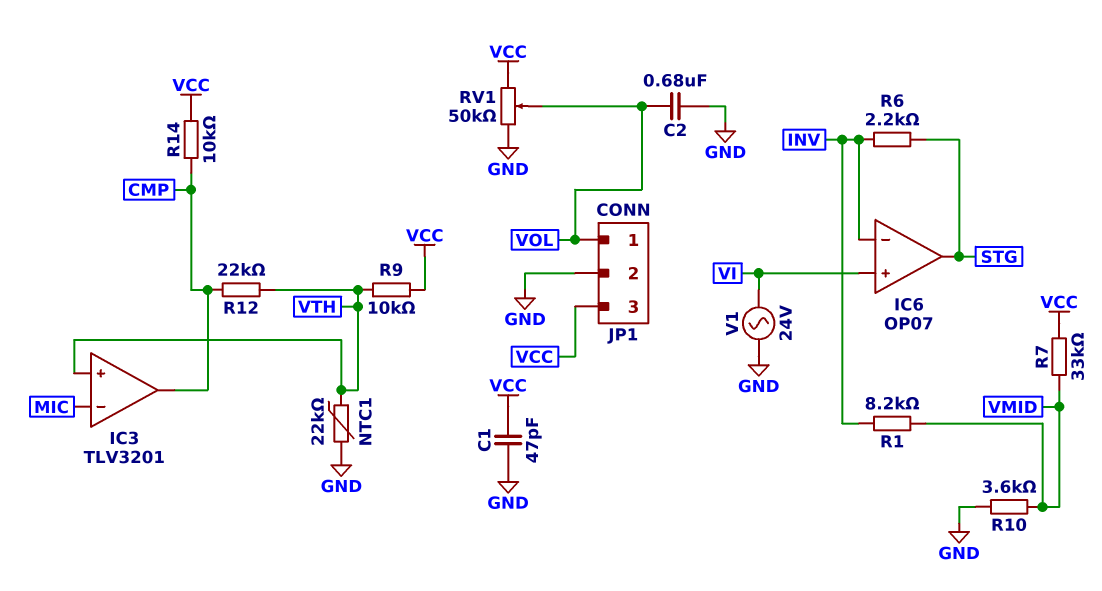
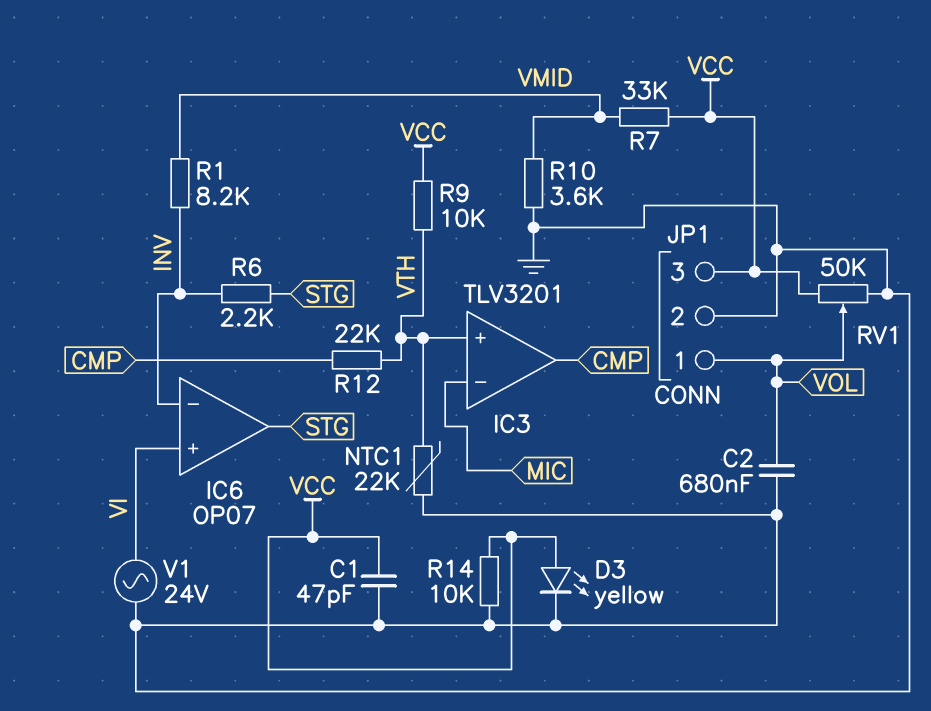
D3: none -> LED yellow (A VCC, K GND)
R14: 10k (CMP, VCC) -> 10k (GND, VCC)

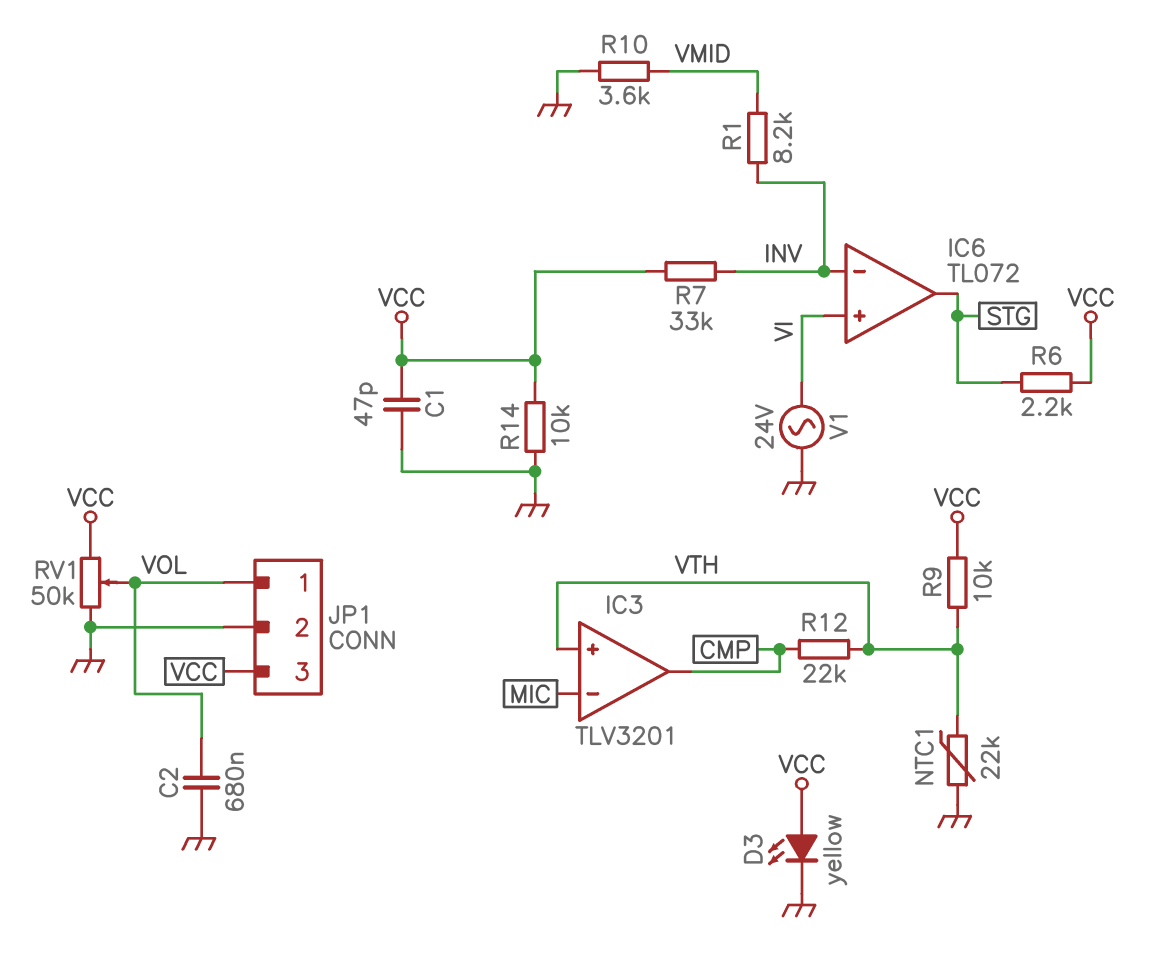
IC6: OP07 -> TL072
R6: 2.2k (INV, STG) -> 2.2k (STG, VCC)
R7: 33k (VCC, VMID) -> 33k (INV, VCC)

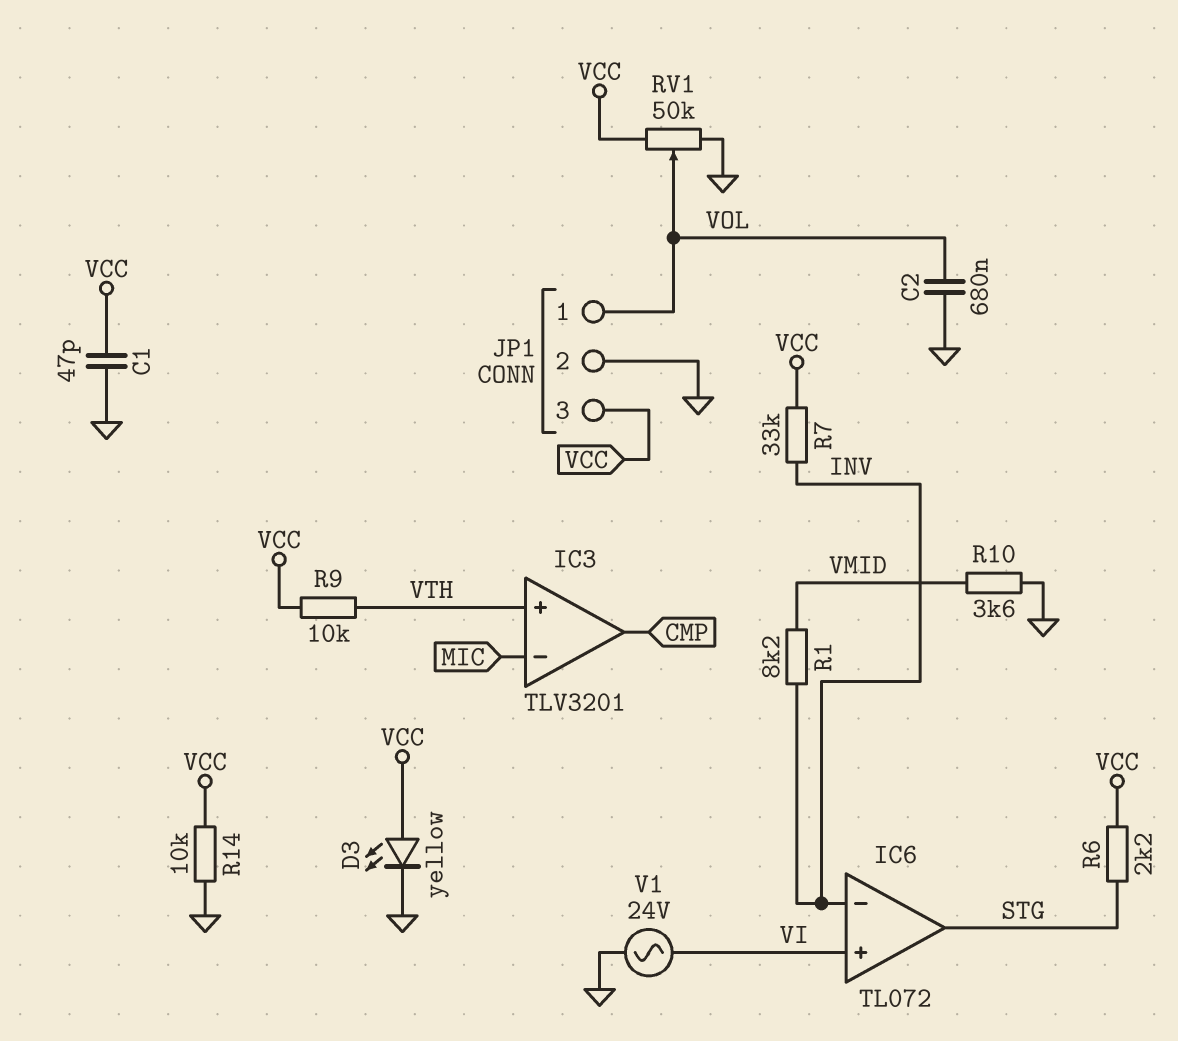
NTC1: 22k (GND, VTH) -> none
R12: 22k (CMP, VTH) -> none

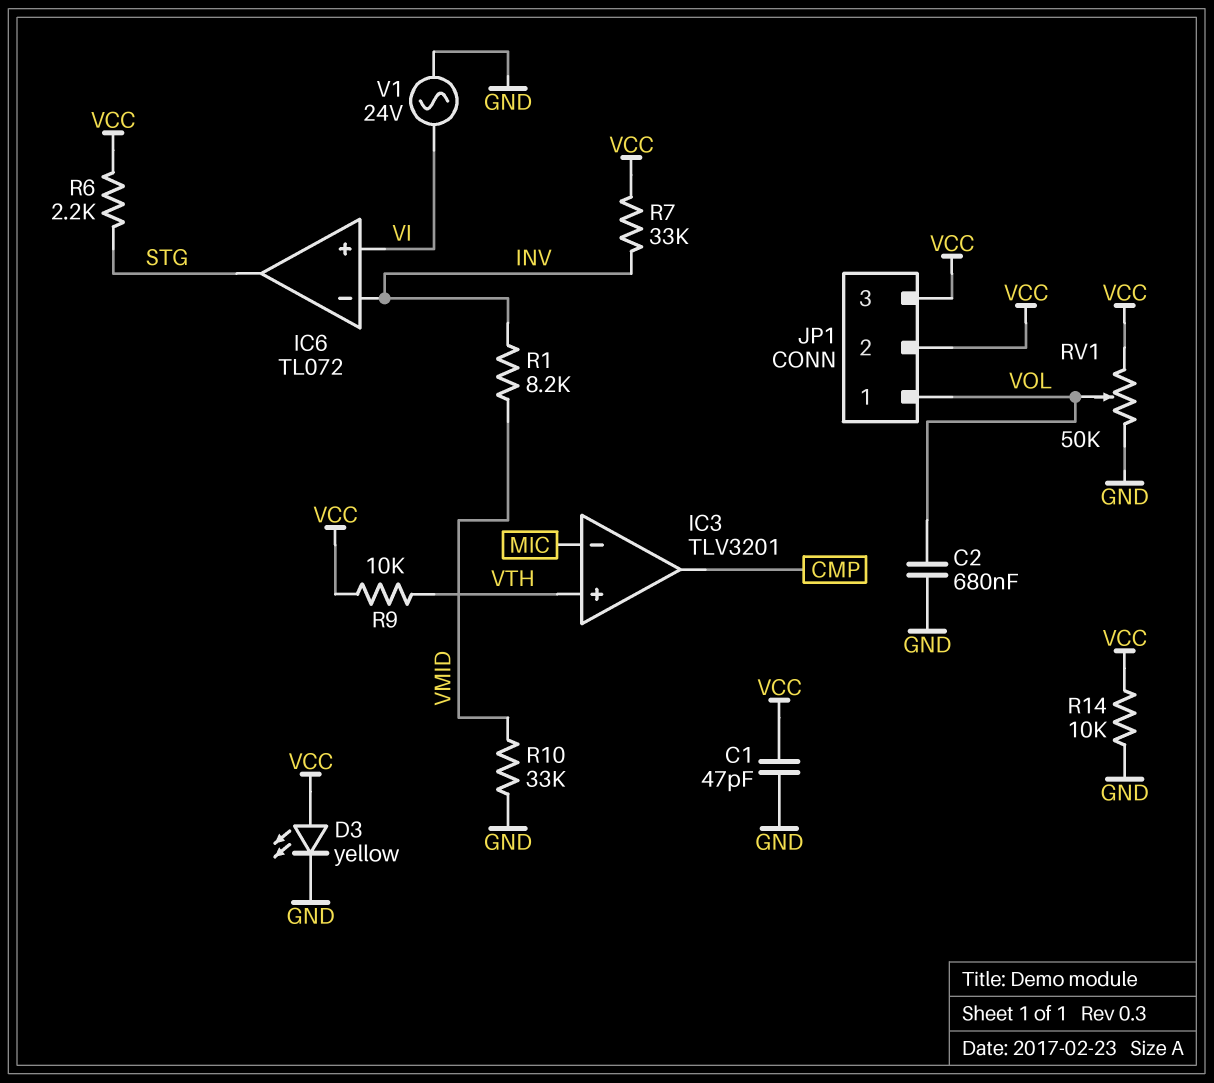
JP1 pin 2: GND -> VCC
R10: 3.6k (GND, VMID) -> 33k (GND, VMID)

